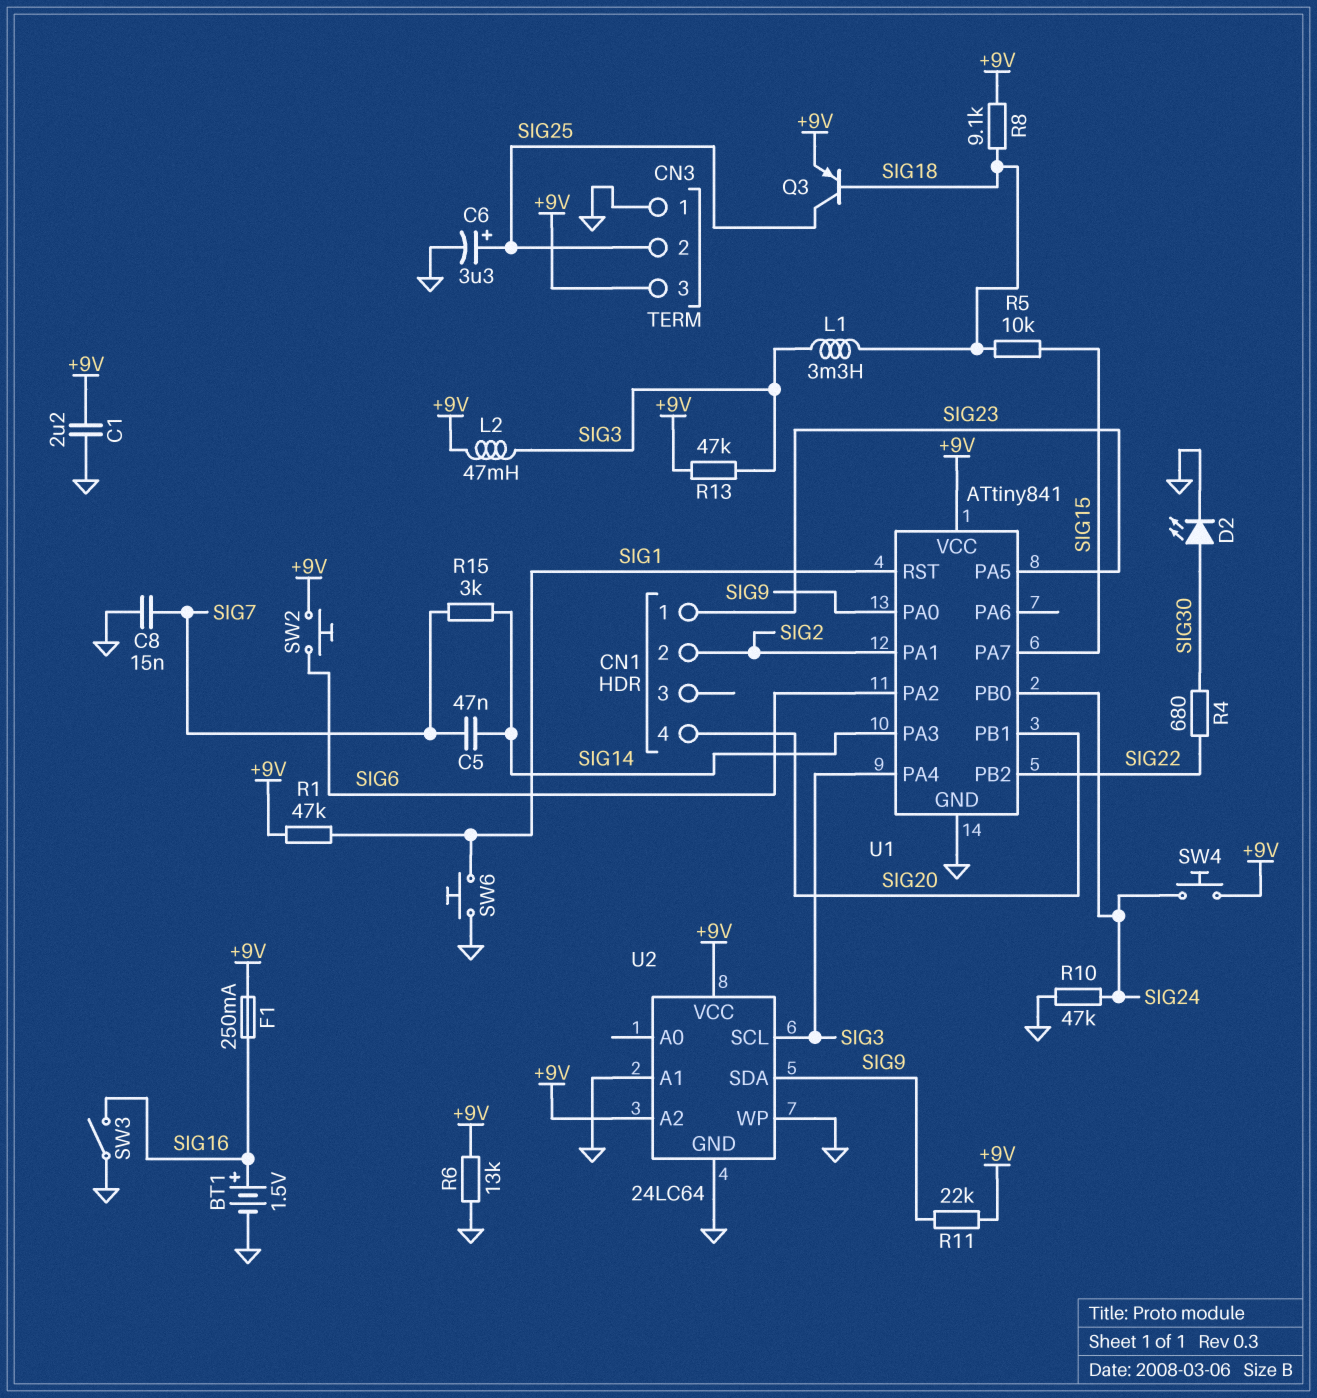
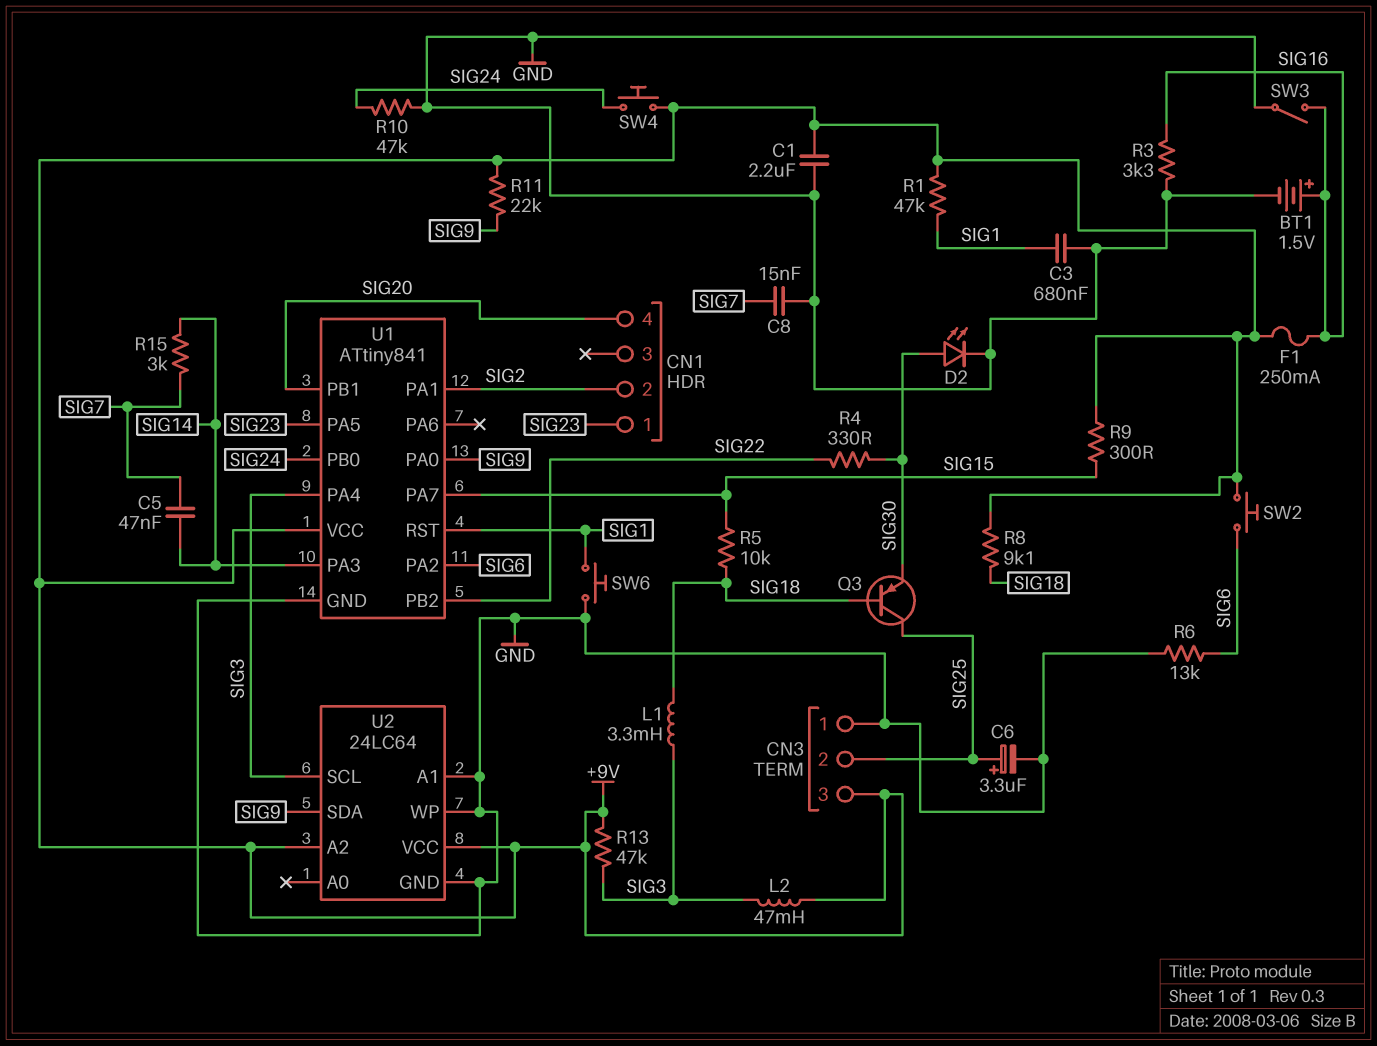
C3: none -> 680nF (GND, SIG1)
Q3: PNP (B SIG18, C SIG25, E +9V) -> PNP (B SIG18, C SIG25, E SIG30)
R3: none -> 3.3k (GND, SIG16)
R4: 680 (SIG22, SIG30) -> 330 (SIG22, SIG30)
R6: 13k (+9V, GND) -> 13k (GND, SIG6)
R9: none -> 300 (+9V, SIG15)

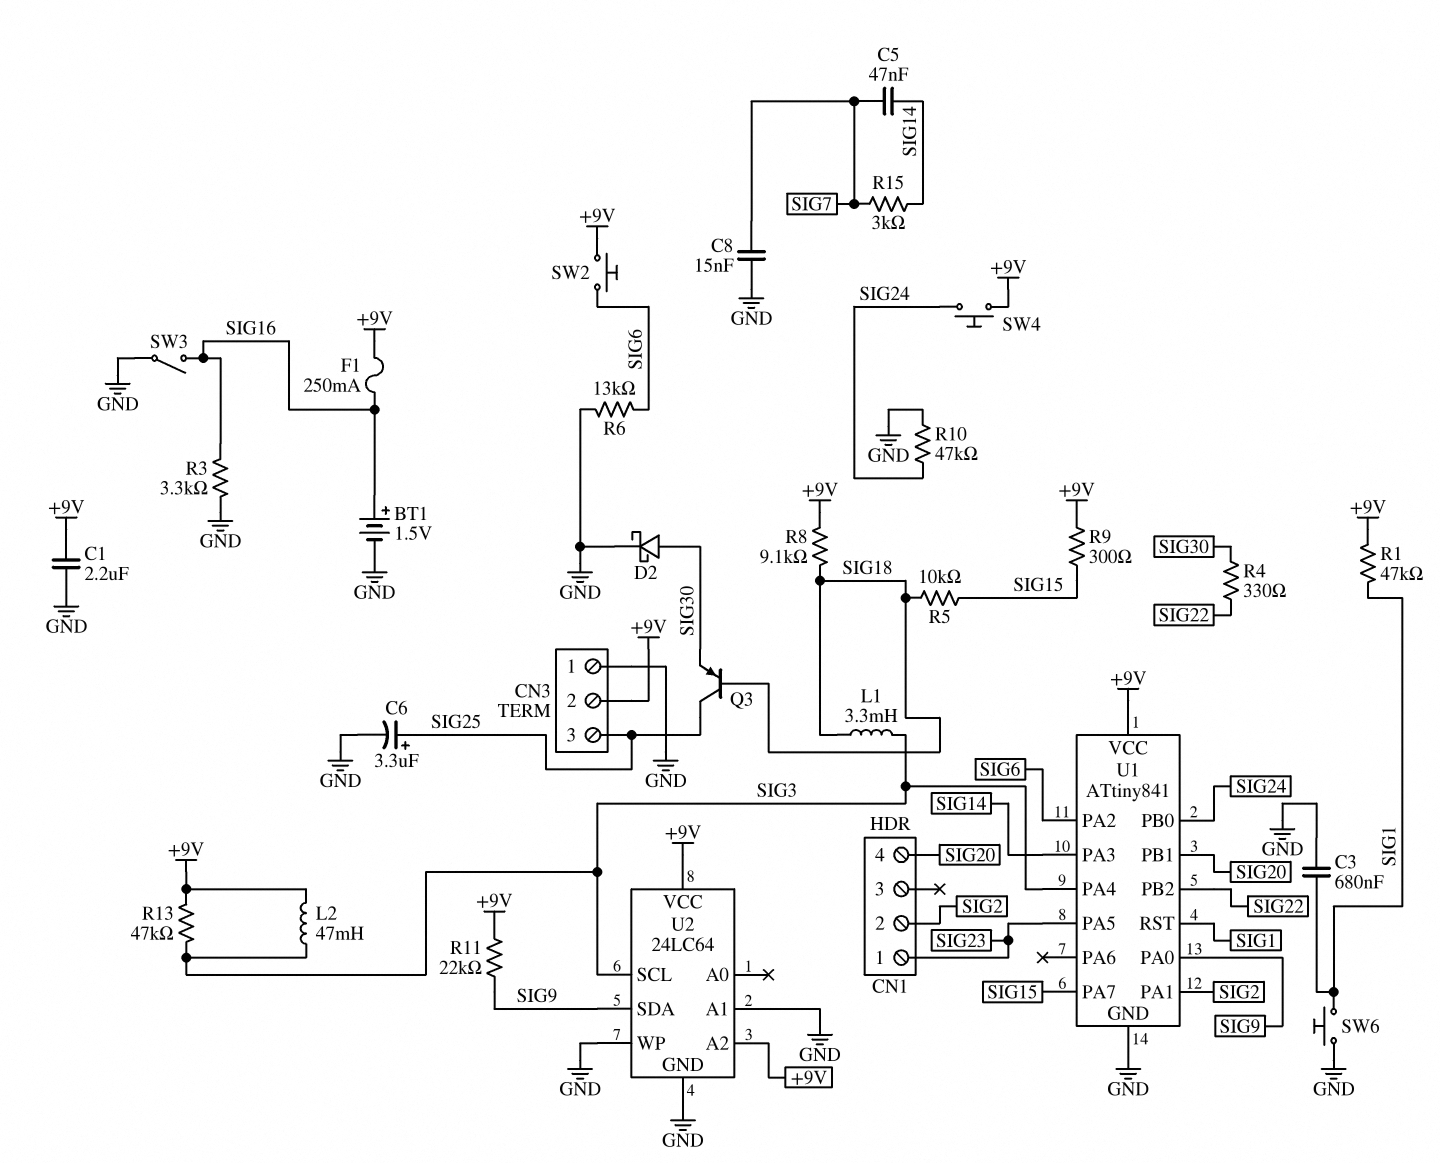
CN3 pin 2: SIG25 -> +9V
CN3 pin 3: +9V -> SIG25
D2: LED (A SIG30, K GND) -> schottky (A SIG30, K GND)

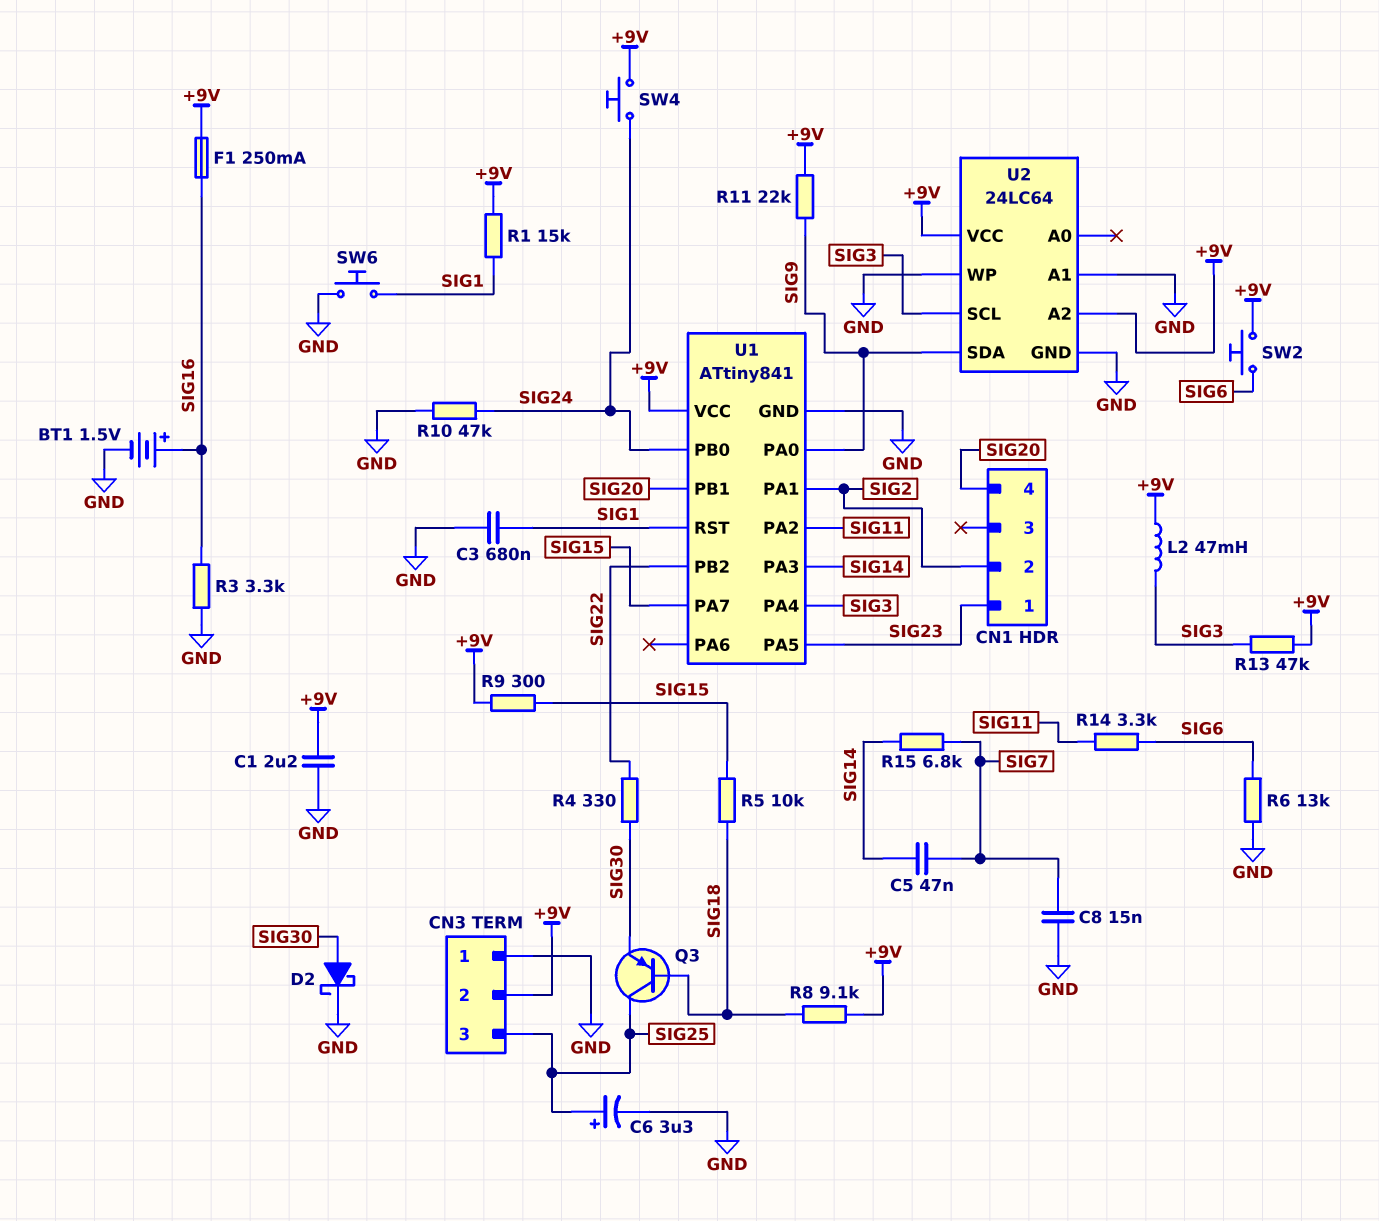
L1: 3.3mH (SIG3, SIG18) -> none
R1: 47k (+9V, SIG1) -> 15k (+9V, SIG1)
R14: none -> 3.3k (SIG6, SIG11)
R15: 3k (SIG7, SIG14) -> 6.8k (SIG7, SIG14)
SW3: switch (GND, SIG16) -> none
U1 pin PA2: SIG6 -> SIG11

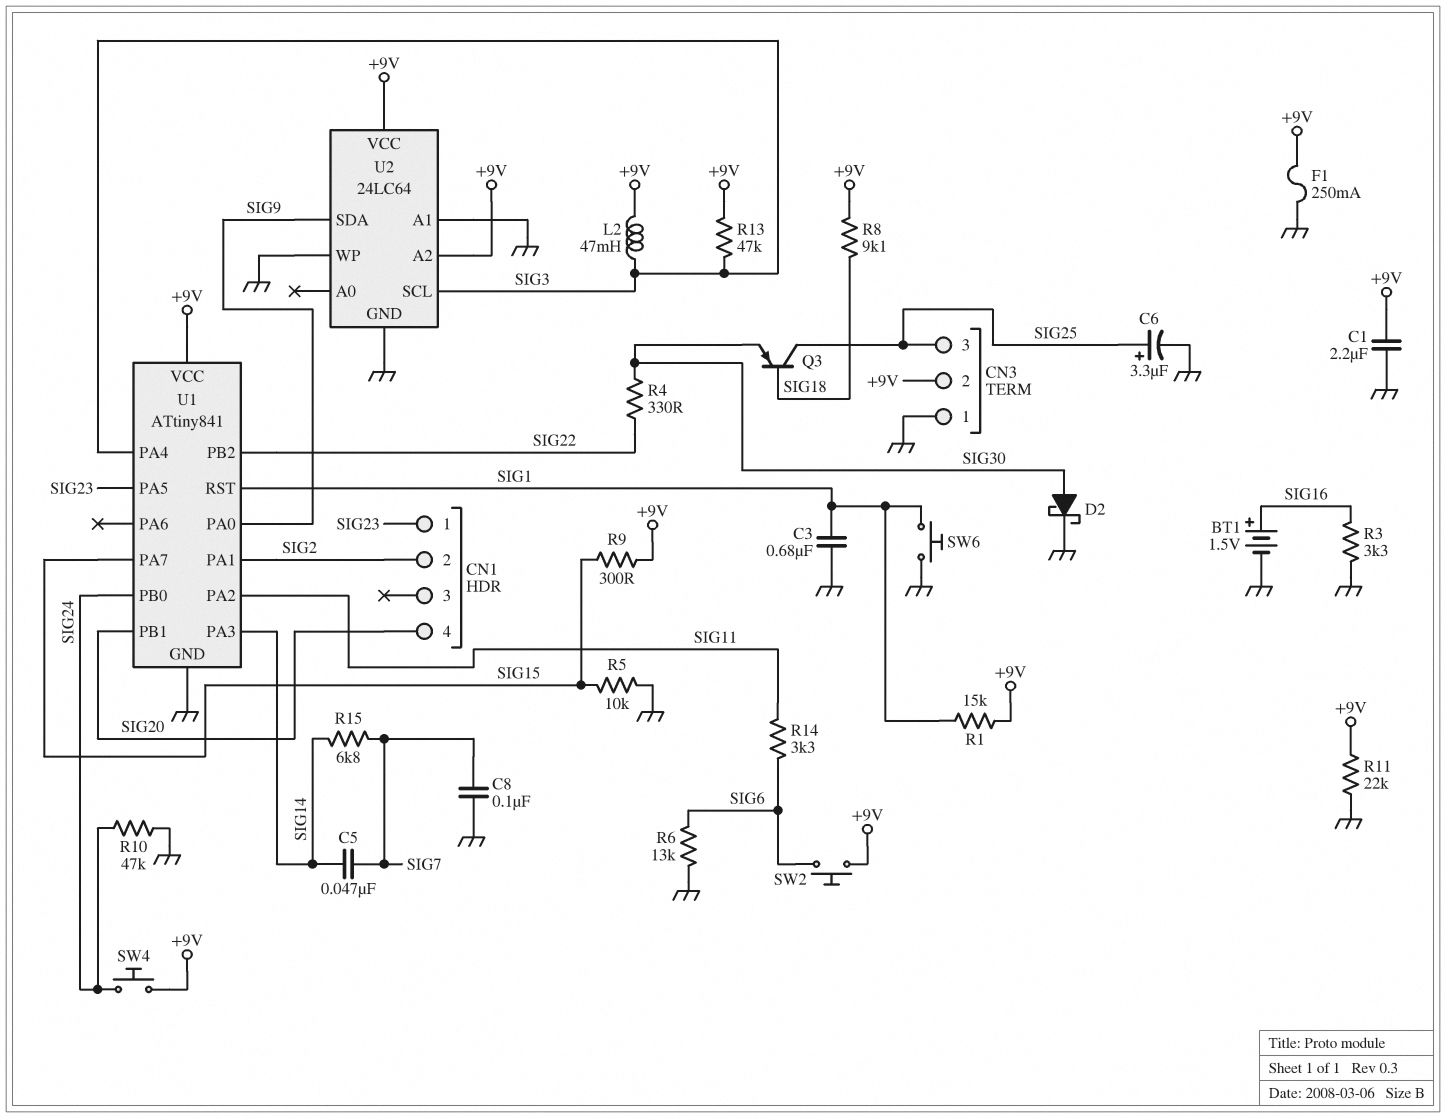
C8: 15nF (GND, SIG7) -> 100nF (GND, SIG7)
F1: 250mA (+9V, SIG16) -> 250mA (+9V, GND)
R5: 10k (SIG15, SIG18) -> 10k (GND, SIG15)
R11: 22k (+9V, SIG9) -> 22k (+9V, GND)

